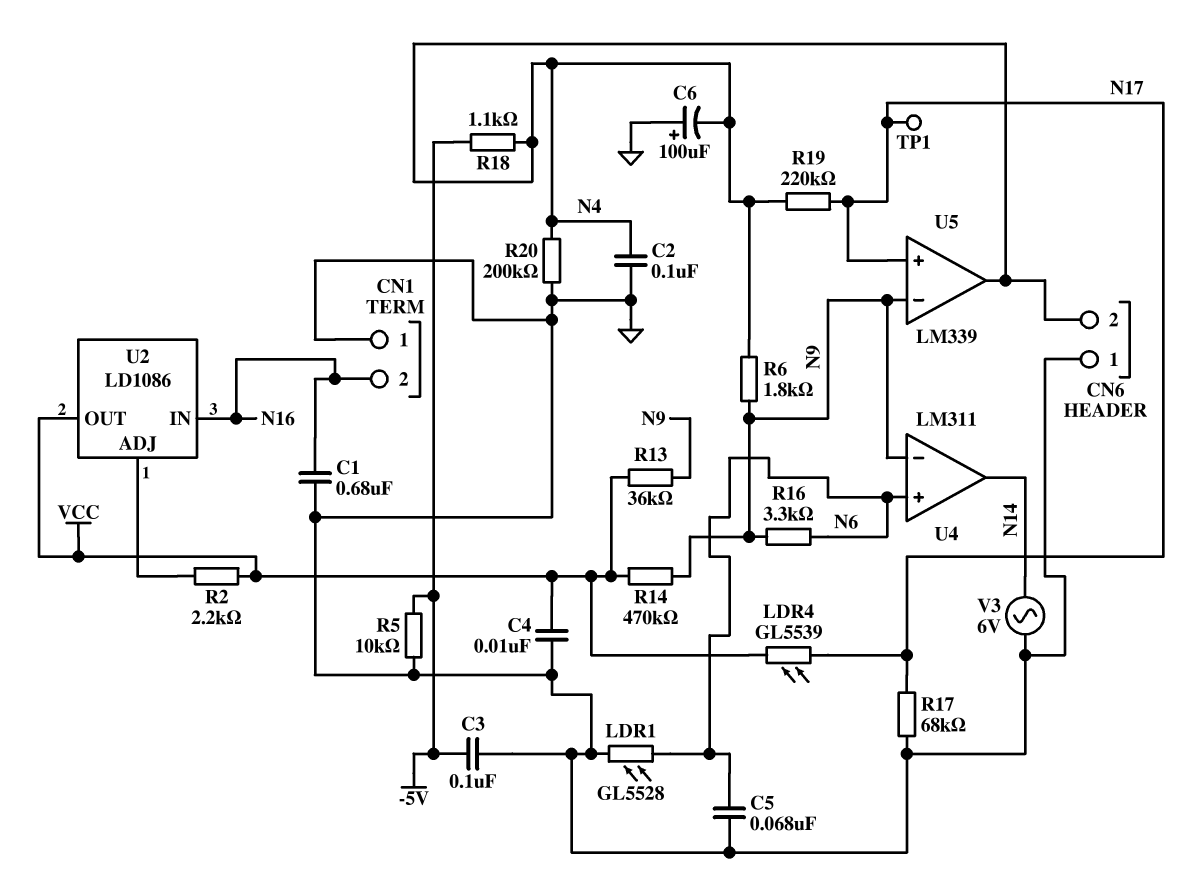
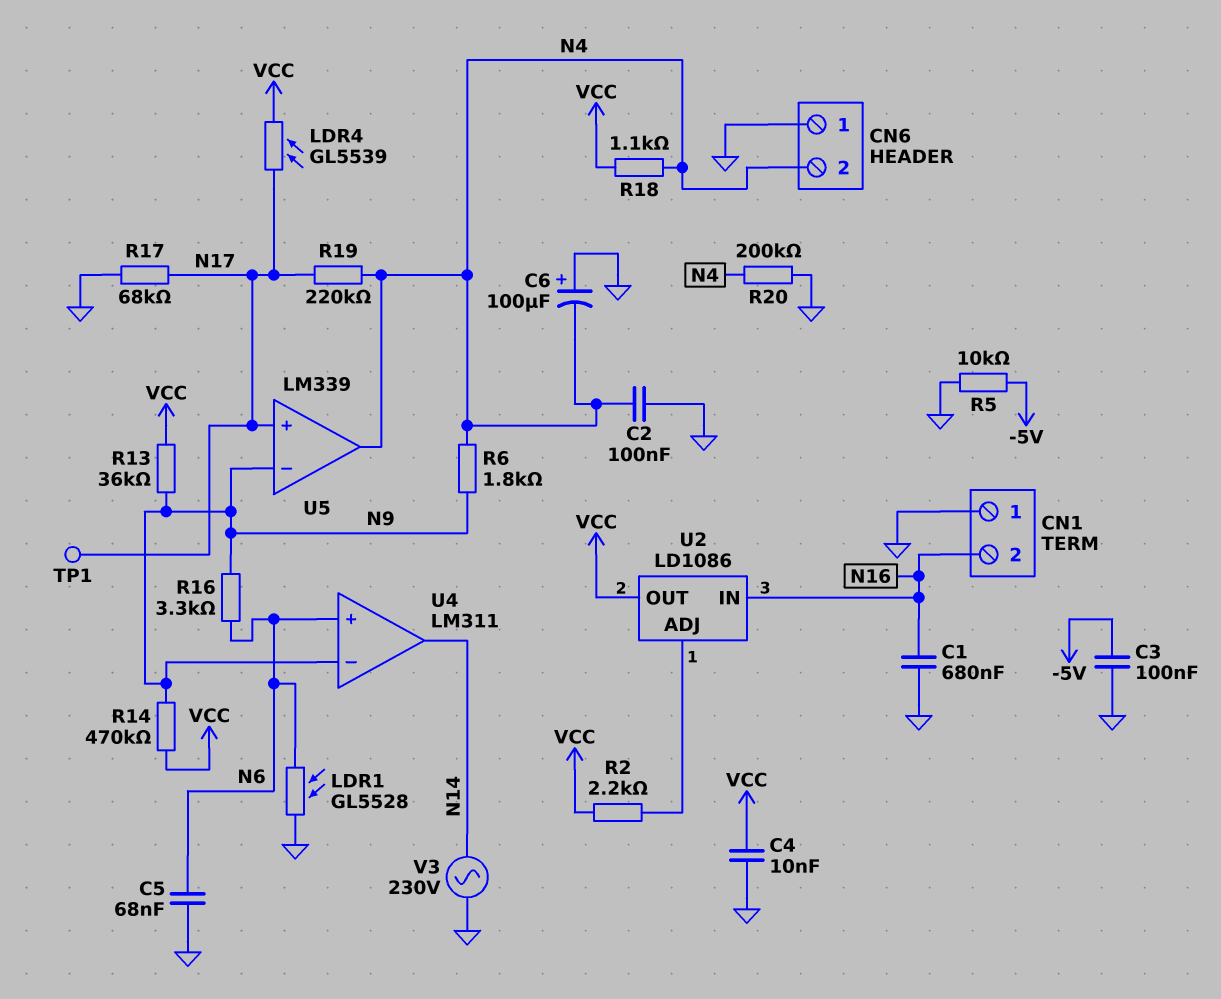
R18: 1.1k (-5V, N4) -> 1.1k (N4, VCC)
V3: AC 6V (GND, N14) -> AC 230V (GND, N14)

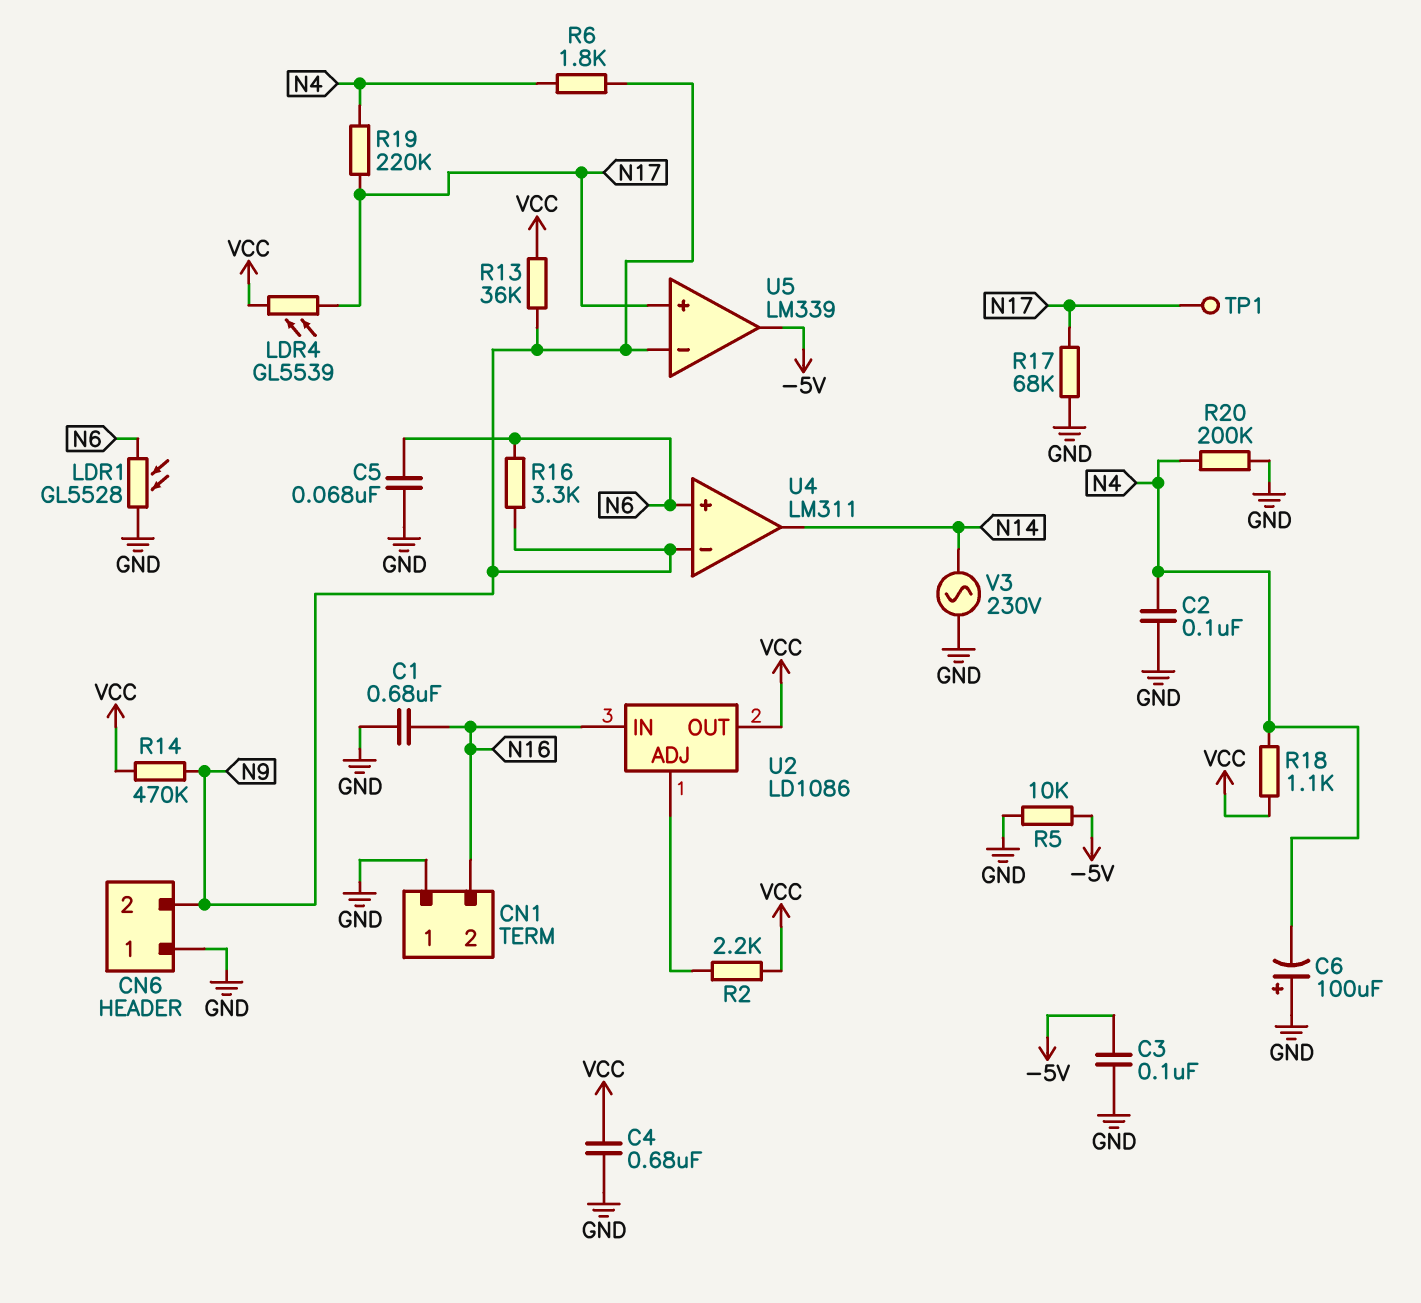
C4: 10nF (GND, VCC) -> 680nF (GND, VCC)
CN6 pin 2: N4 -> N9
U5 pin out: N4 -> -5V

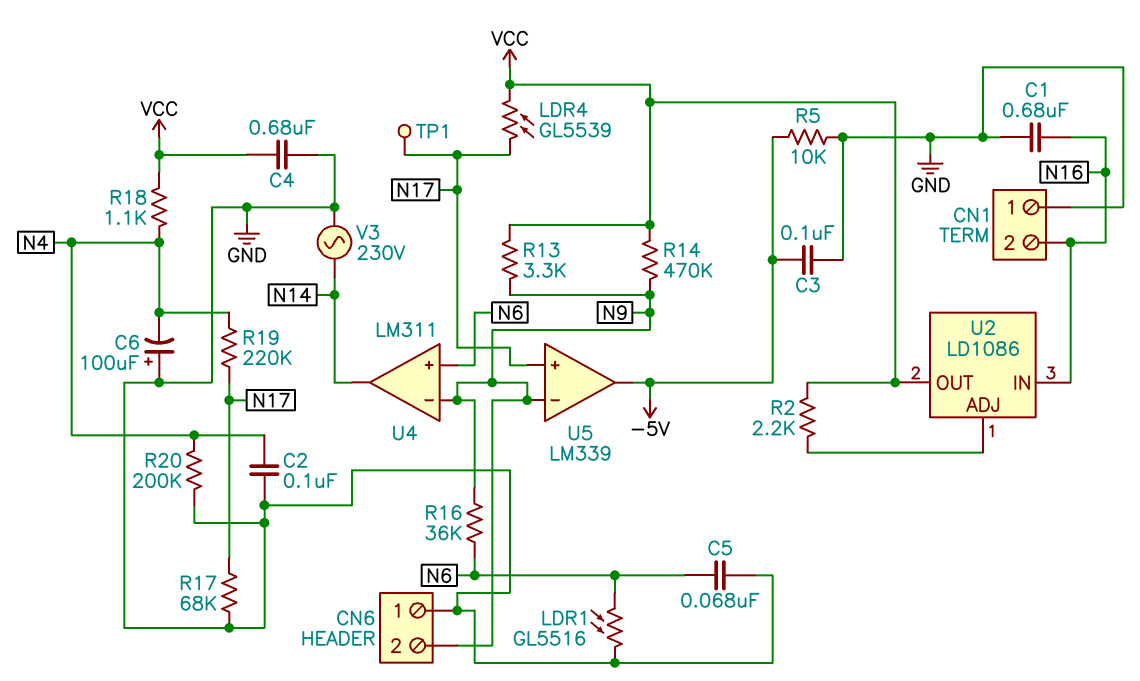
LDR1: GL5528 (GND, N6) -> GL5516 (GND, N6)
R6: 1.8k (N4, N9) -> none
R13: 36k (N9, VCC) -> 3.3k (N9, VCC)
R16: 3.3k (N6, N9) -> 36k (N6, N9)

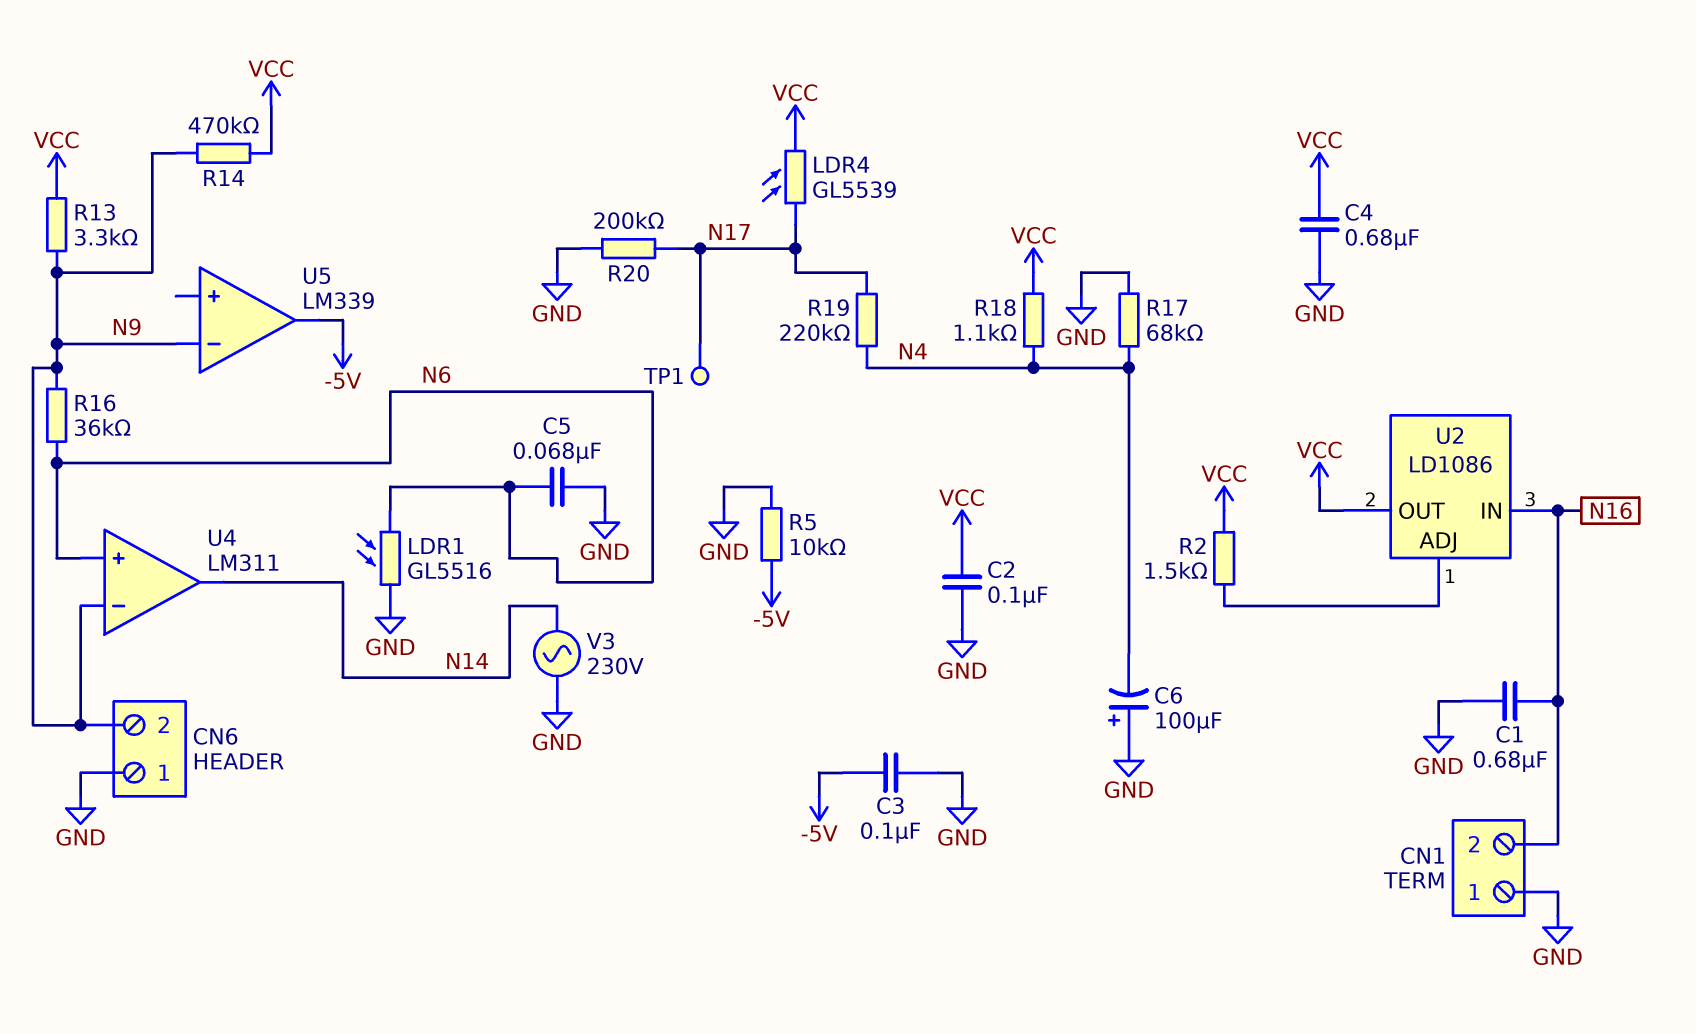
C2: 100nF (GND, N4) -> 100nF (GND, VCC)
R2: 2.2k (U2/ADJ, VCC) -> 1.5k (U2/ADJ, VCC)
R17: 68k (GND, N17) -> 68k (GND, N4)
R20: 200k (GND, N4) -> 200k (GND, N17)
U5 pin in+: N17 -> none

